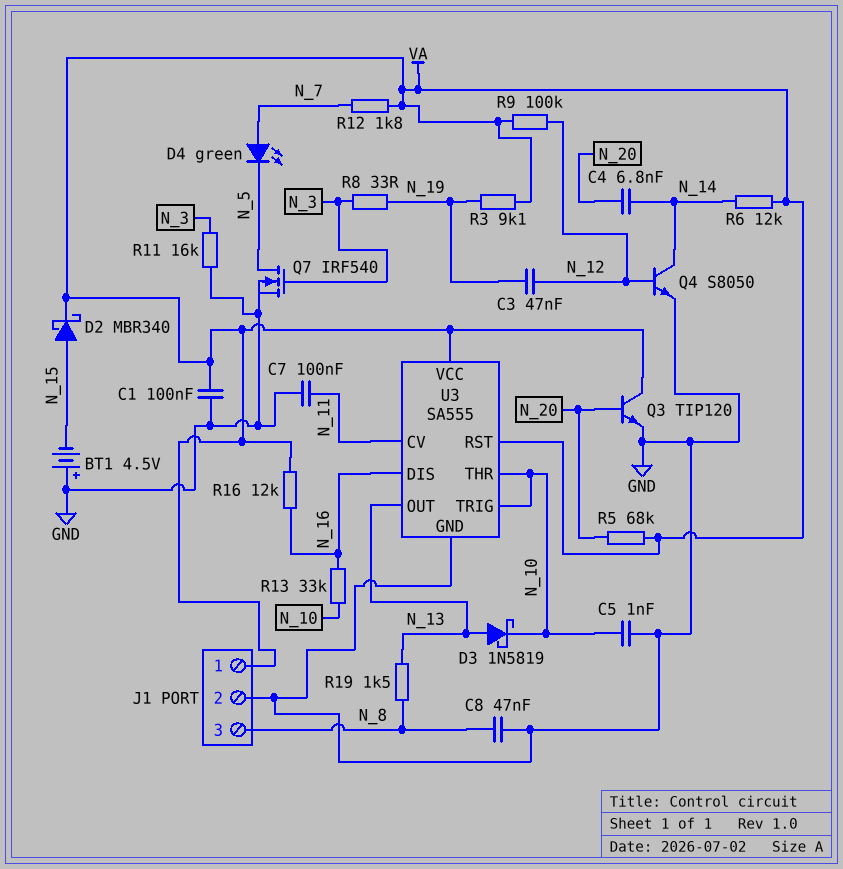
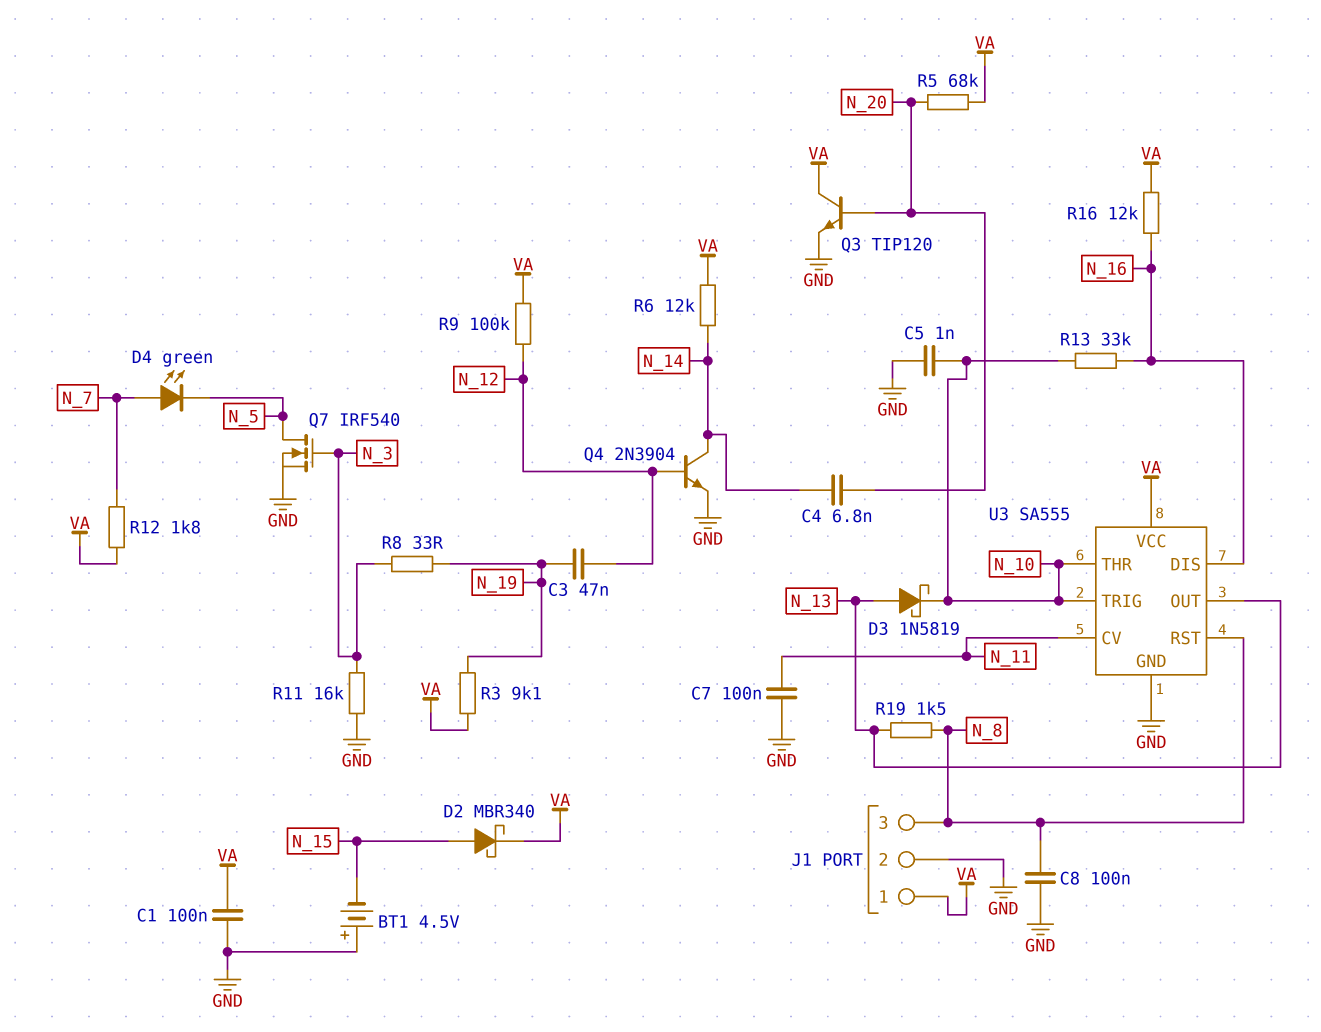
C8: 47nF (GND, N_8) -> 100nF (GND, N_8)
Q4: NPN S8050 (B N_12, C N_14, E GND) -> NPN 2N3904 (B N_12, C N_14, E GND)
U3 pin RST: VA -> N_8

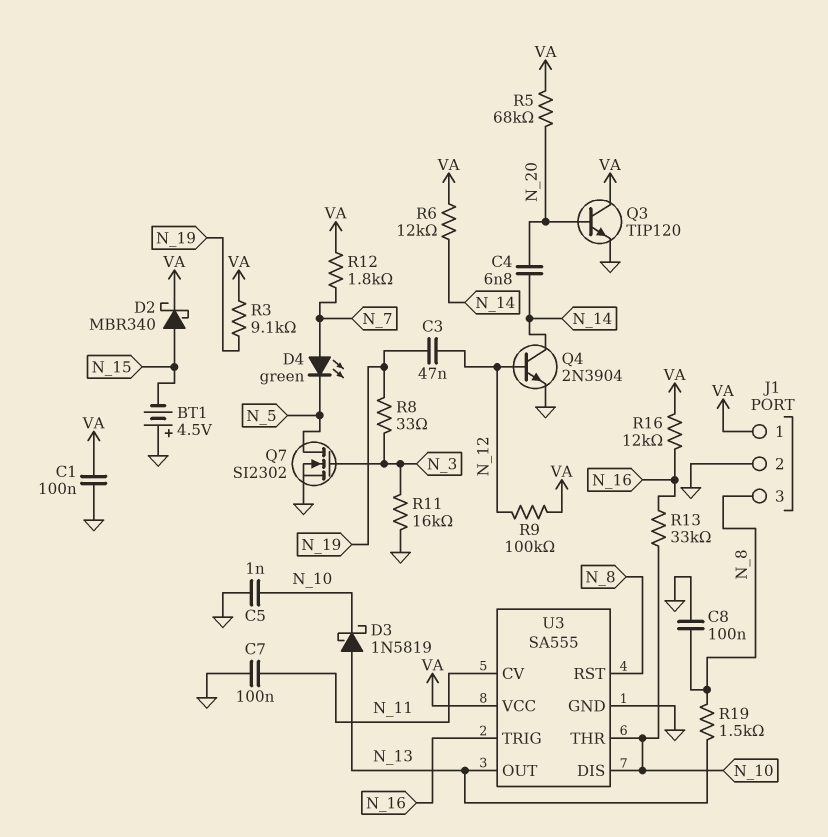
Q7: NMOS IRF540 (G N_3, D N_5, S GND) -> NMOS SI2302 (G N_3, D N_5, S GND)
U3 pin DIS: N_16 -> N_10
U3 pin TRIG: N_10 -> N_16

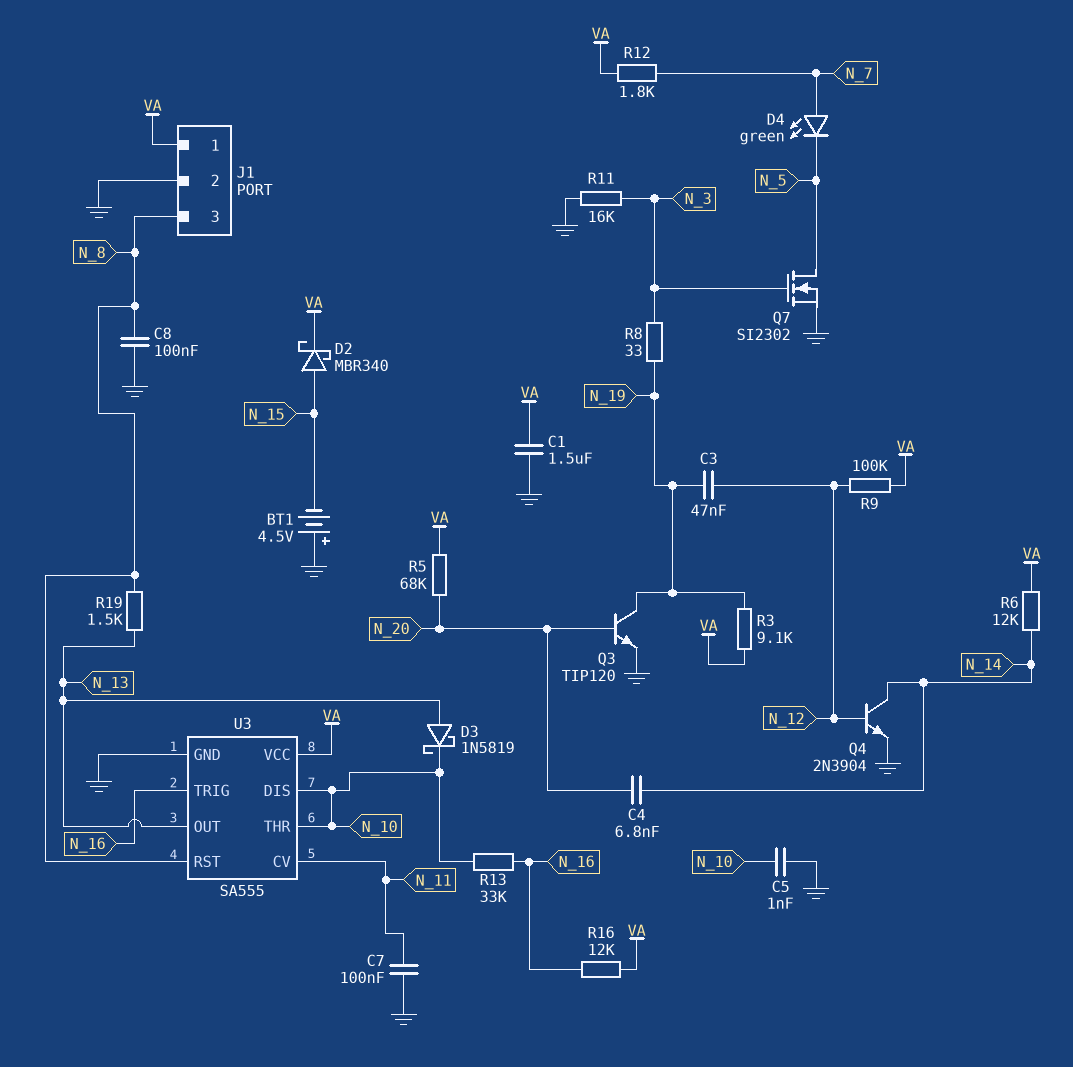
C1: 100nF (GND, VA) -> 1.5uF (GND, VA)
Q3: NPN TIP120 (B N_20, C VA, E GND) -> NPN TIP120 (B N_20, C N_19, E GND)

